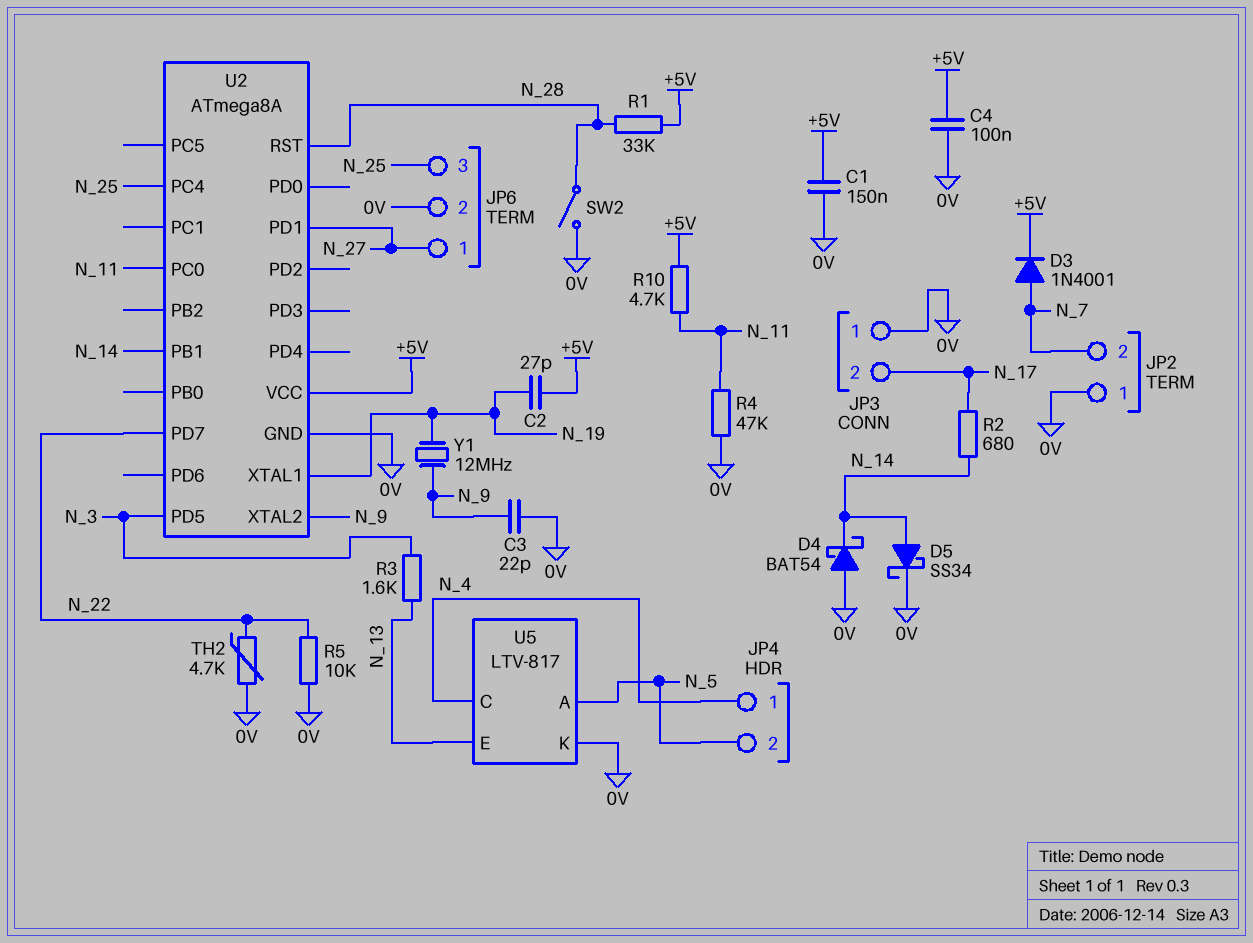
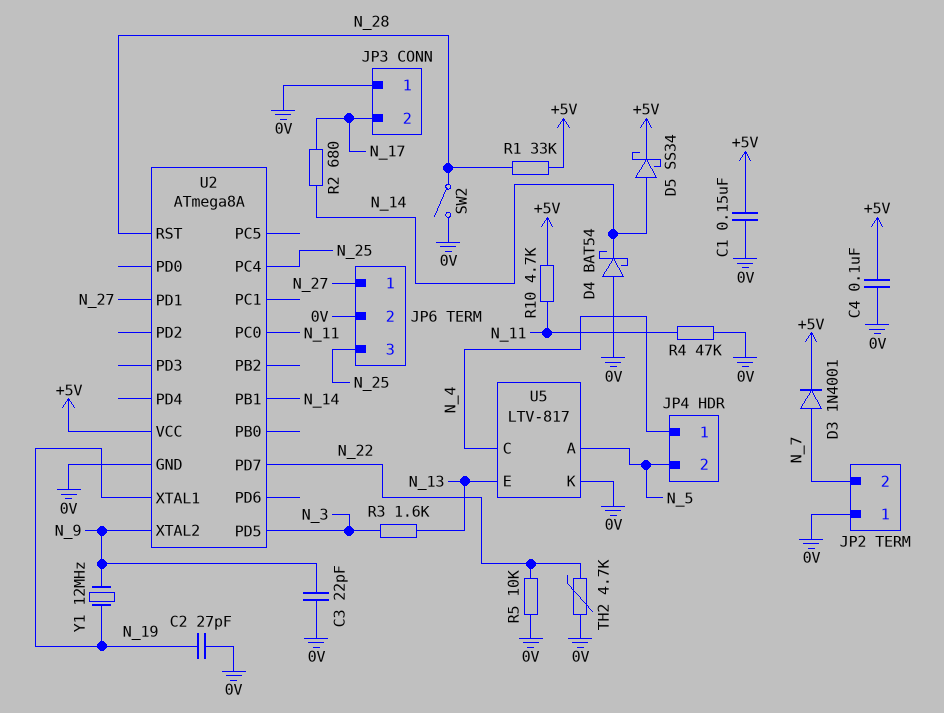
C2: 27pF (+5V, N_19) -> 27pF (0V, N_19)
D5: schottky SS34 (A N_14, K 0V) -> schottky SS34 (A N_14, K +5V)

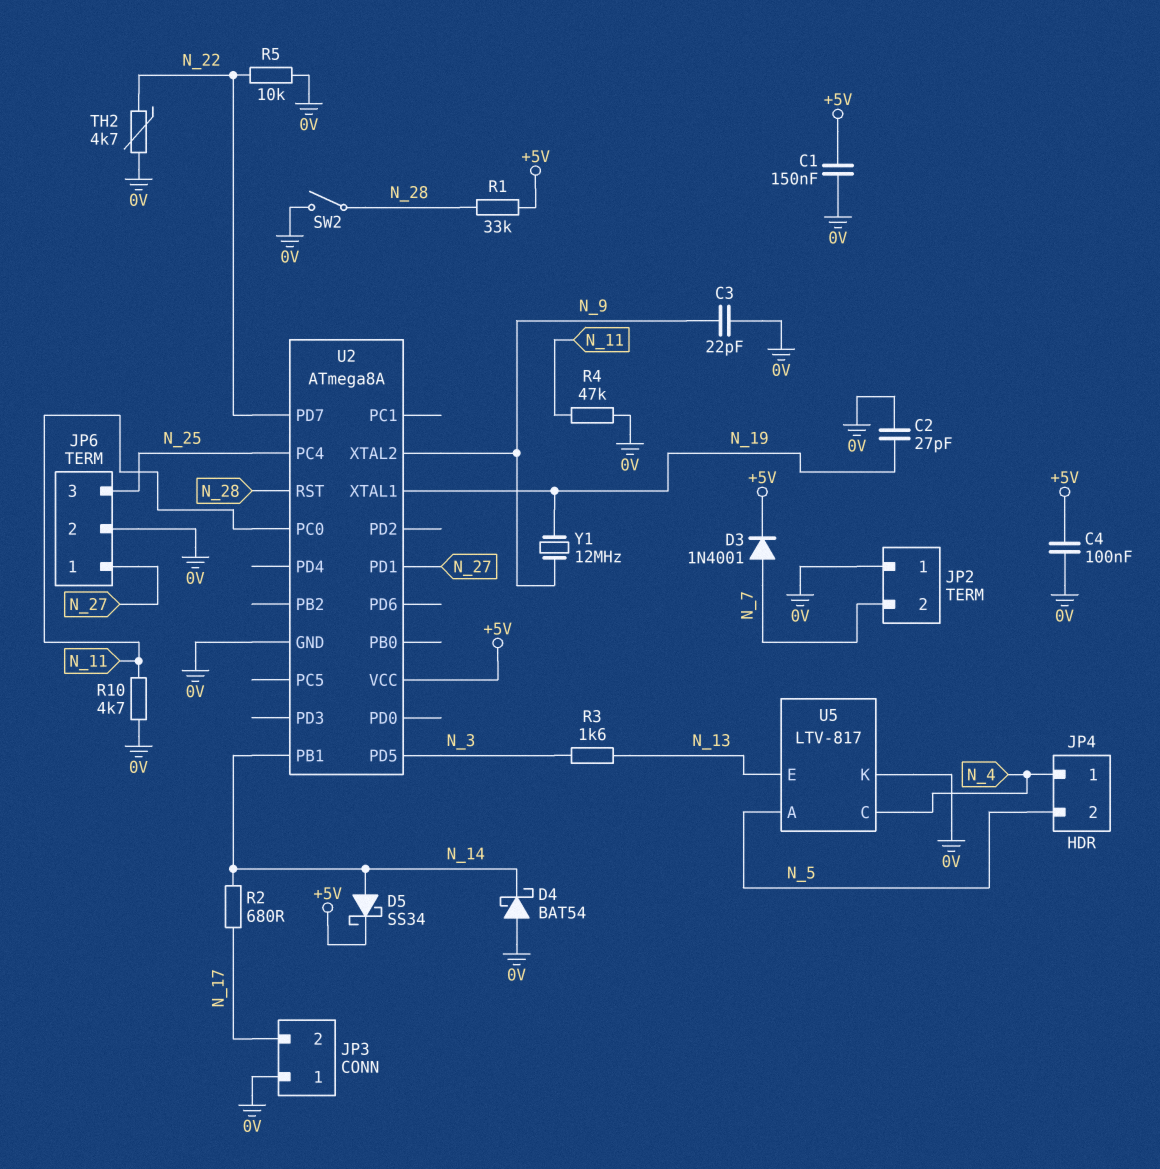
R10: 4.7k (+5V, N_11) -> 4.7k (0V, N_11)

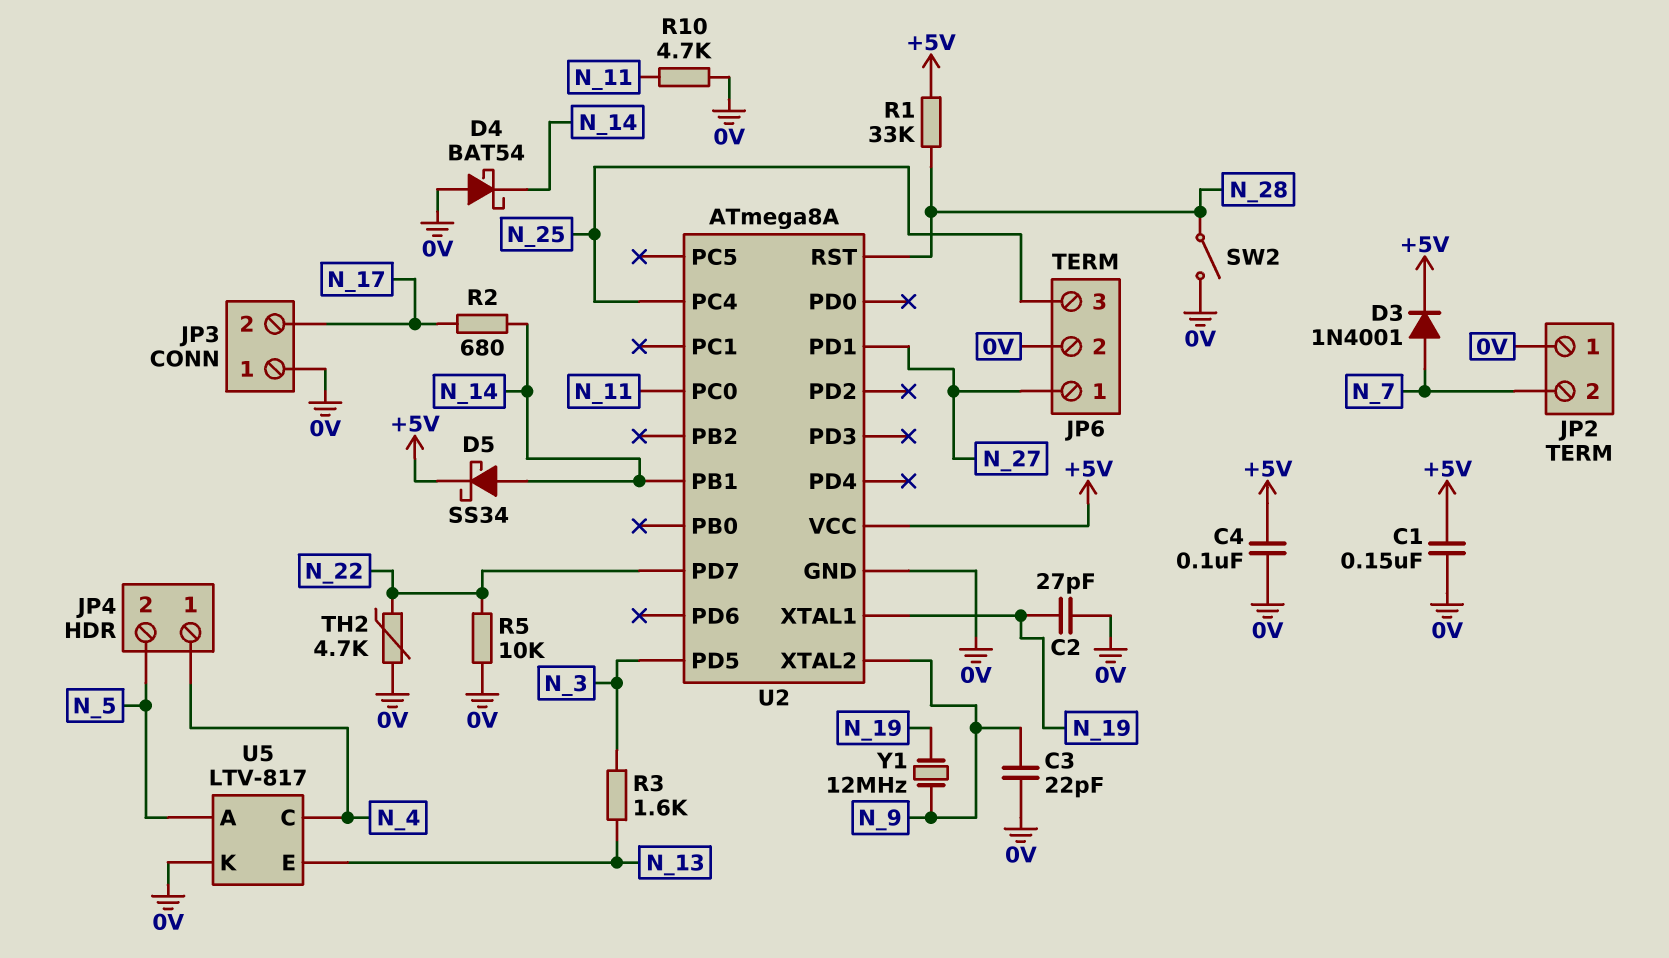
R4: 47k (0V, N_11) -> none

